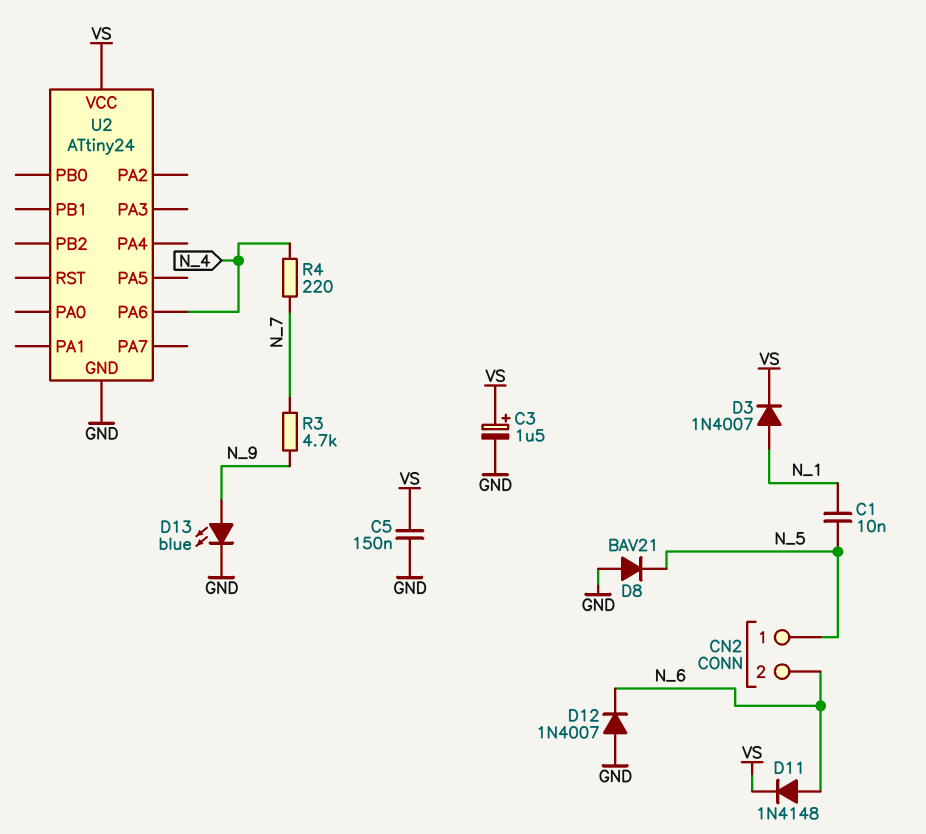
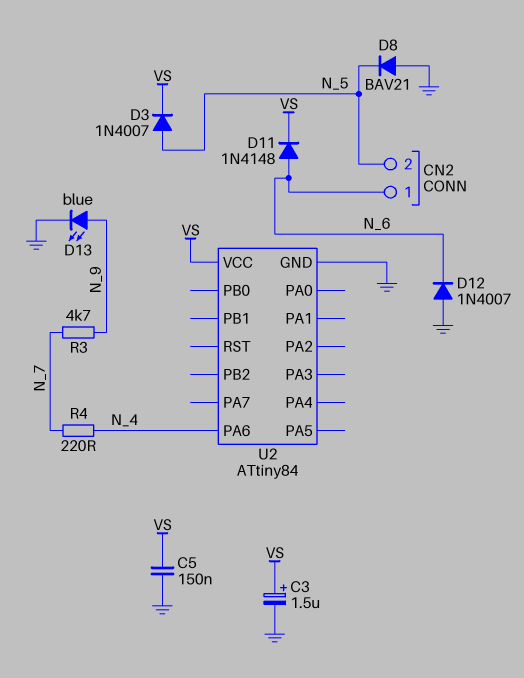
C1: 10nF (N_1, N_5) -> none
CN2 pin 1: N_5 -> N_6
CN2 pin 2: N_6 -> N_5
D3: diode 1N4007 (A N_1, K VS) -> diode 1N4007 (A N_5, K VS)
U2: ATtiny24 -> ATtiny84

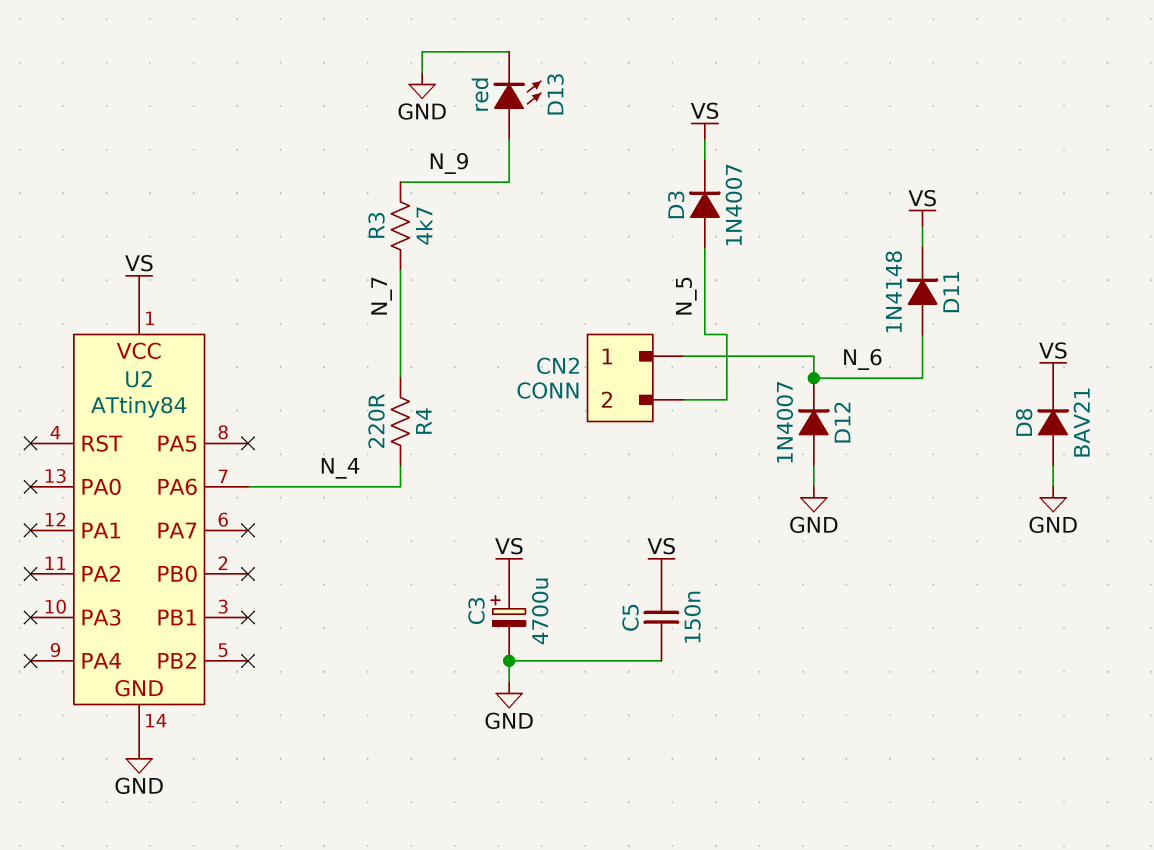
C3: 1.5uF (plus VS, minus GND) -> 4700uF (plus VS, minus GND)
D8: diode BAV21 (A GND, K N_5) -> diode BAV21 (A GND, K VS)
D13: LED blue (A N_9, K GND) -> LED red (A N_9, K GND)

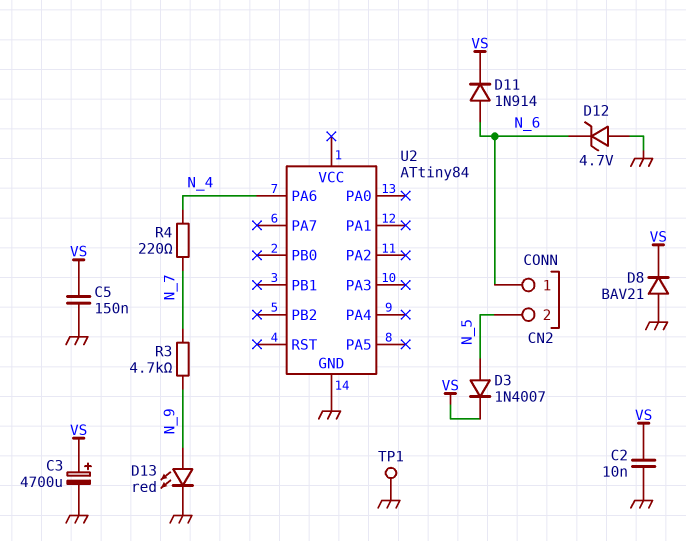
C2: none -> 10nF (GND, VS)
D11: diode 1N4148 (A N_6, K VS) -> diode 1N914 (A N_6, K VS)
D12: diode 1N4007 (A GND, K N_6) -> zener 4.7V (A GND, K N_6)
TP1: none -> test point (GND)
U2 pin VCC: VS -> none

